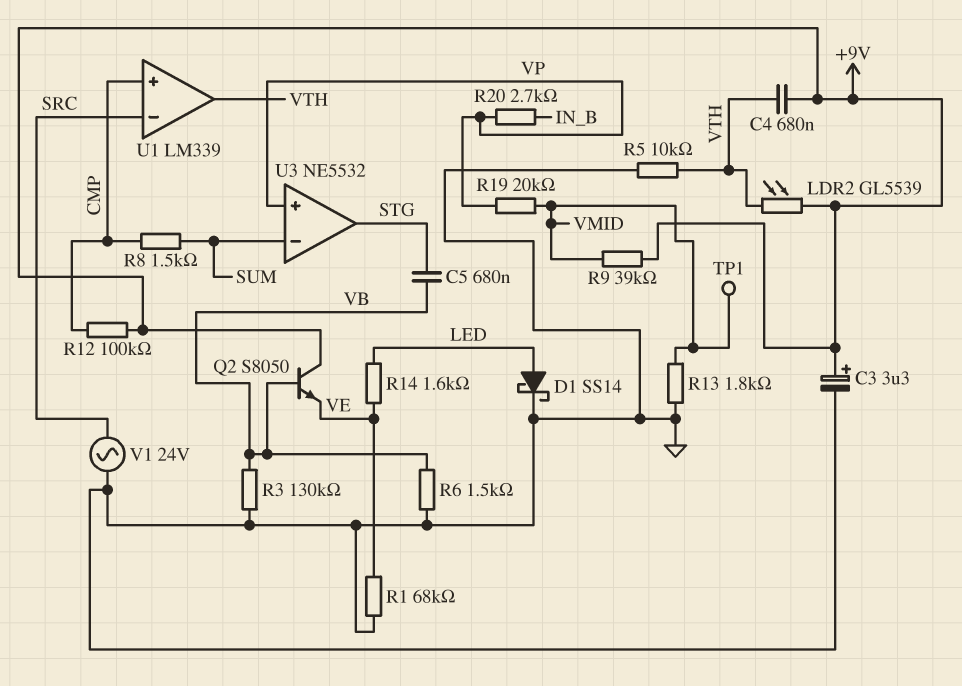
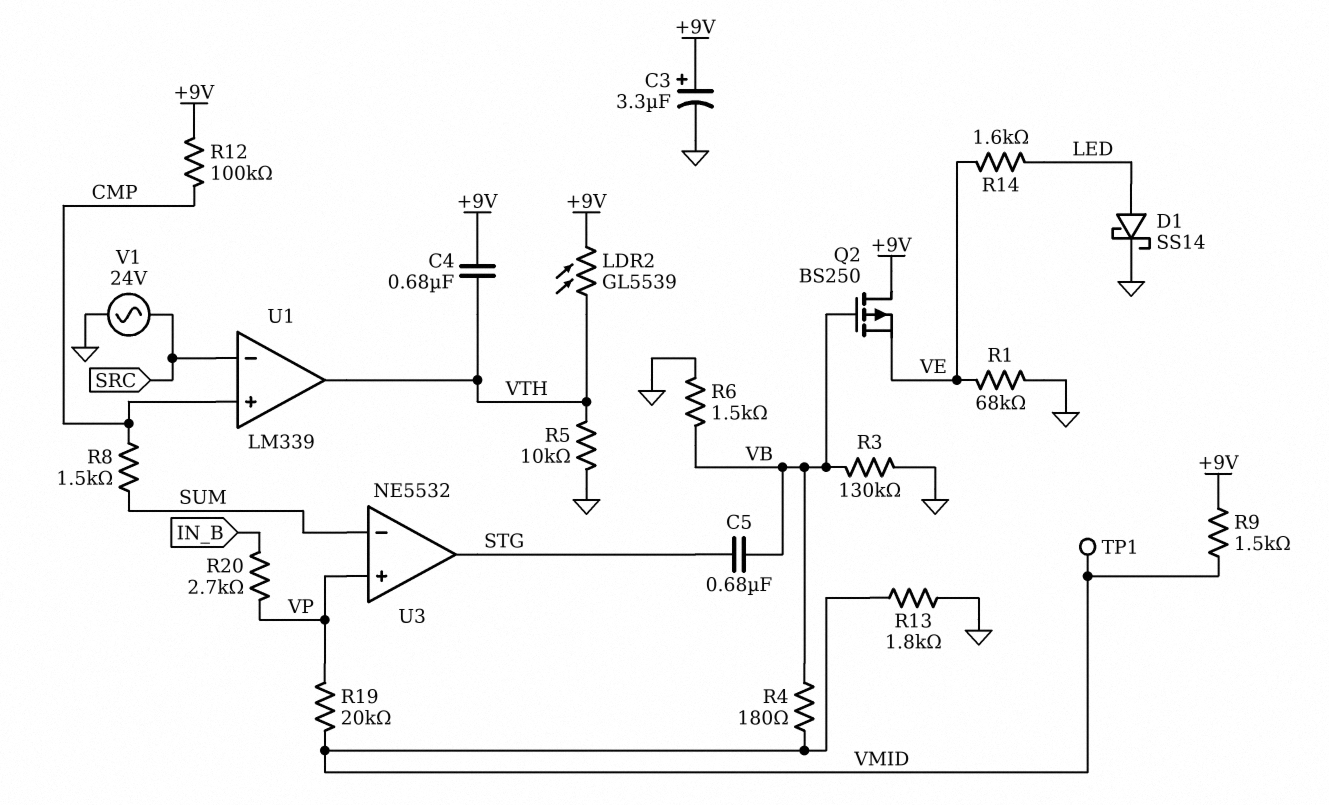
Q2: NPN S8050 (B VB, C +9V, E VE) -> PMOS BS250 (G VB, D +9V, S VE)
R4: none -> 180 (VB, VMID)
R9: 39k (+9V, VMID) -> 1.5k (+9V, VMID)

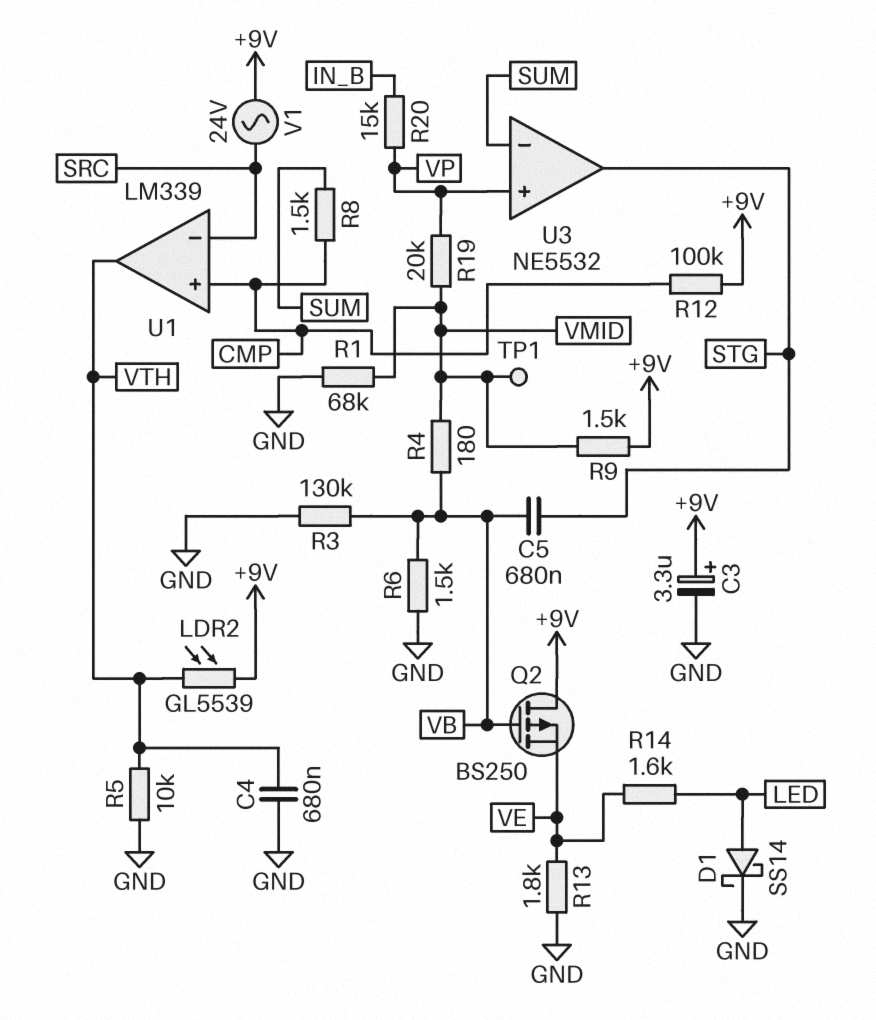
C4: 680nF (+9V, VTH) -> 680nF (GND, VTH)
R1: 68k (GND, VE) -> 68k (GND, VMID)
R13: 1.8k (GND, VMID) -> 1.8k (GND, VE)
R20: 2.7k (IN_B, VP) -> 15k (IN_B, VP)
V1: AC 24V (GND, SRC) -> AC 24V (+9V, SRC)

